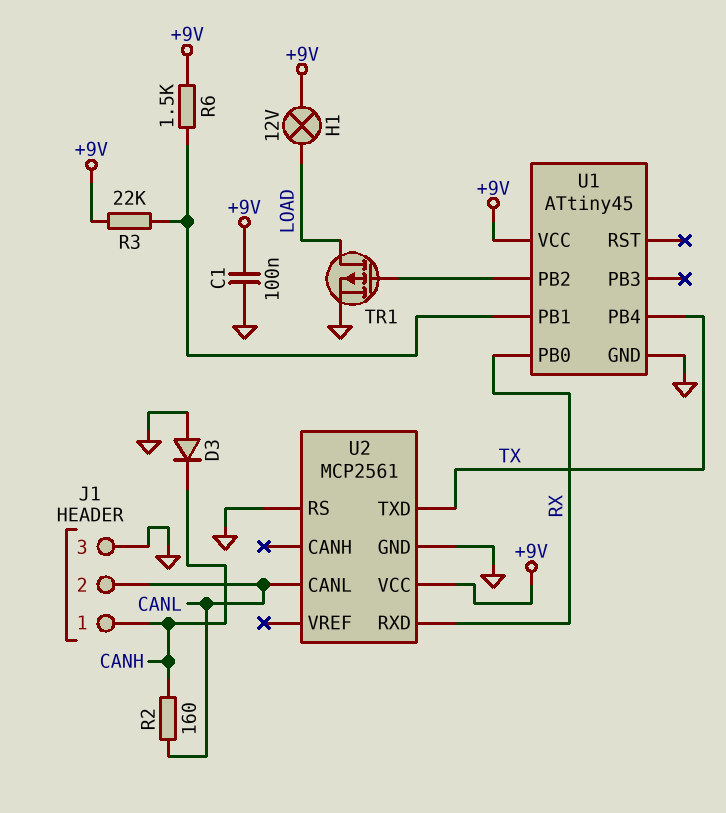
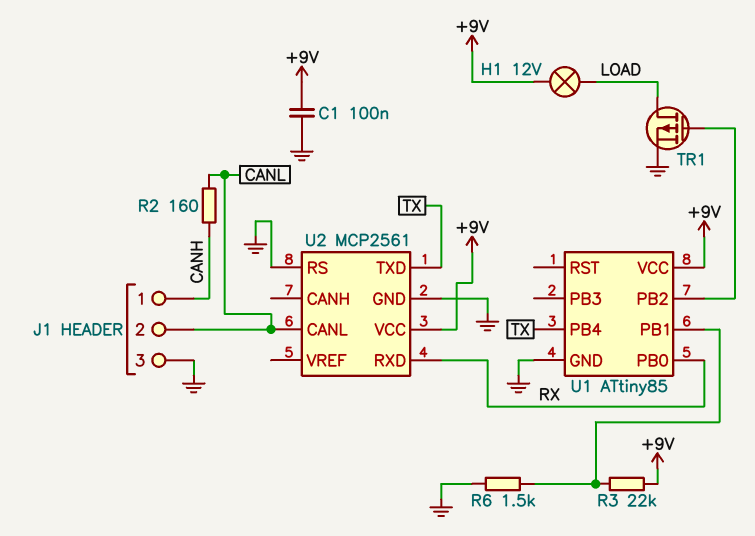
D3: diode (A GND, K CANH) -> none
R6: 1.5k (+9V, U1/PB1) -> 1.5k (GND, U1/PB1)
U1: ATtiny45 -> ATtiny85

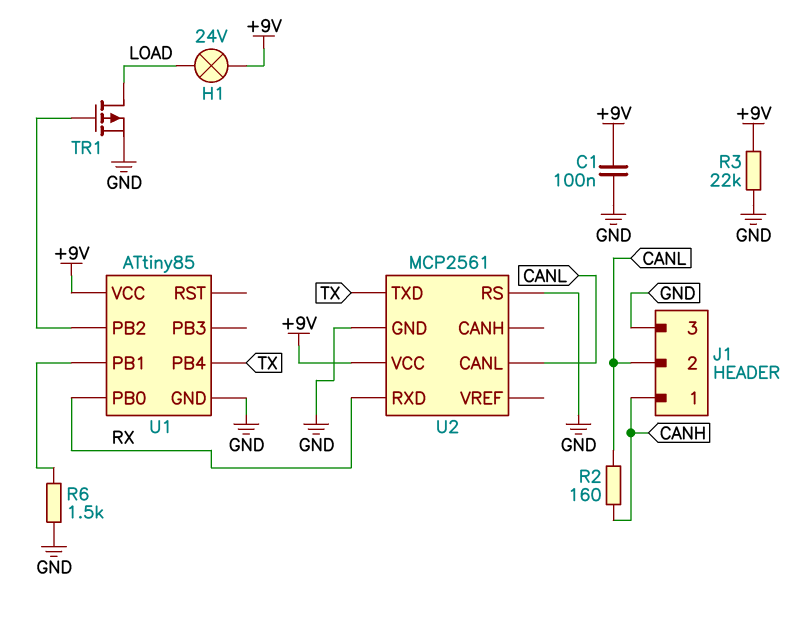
H1: lamp 12V (+9V, LOAD) -> lamp 24V (+9V, LOAD)
R3: 22k (+9V, U1/PB1) -> 22k (+9V, GND)

